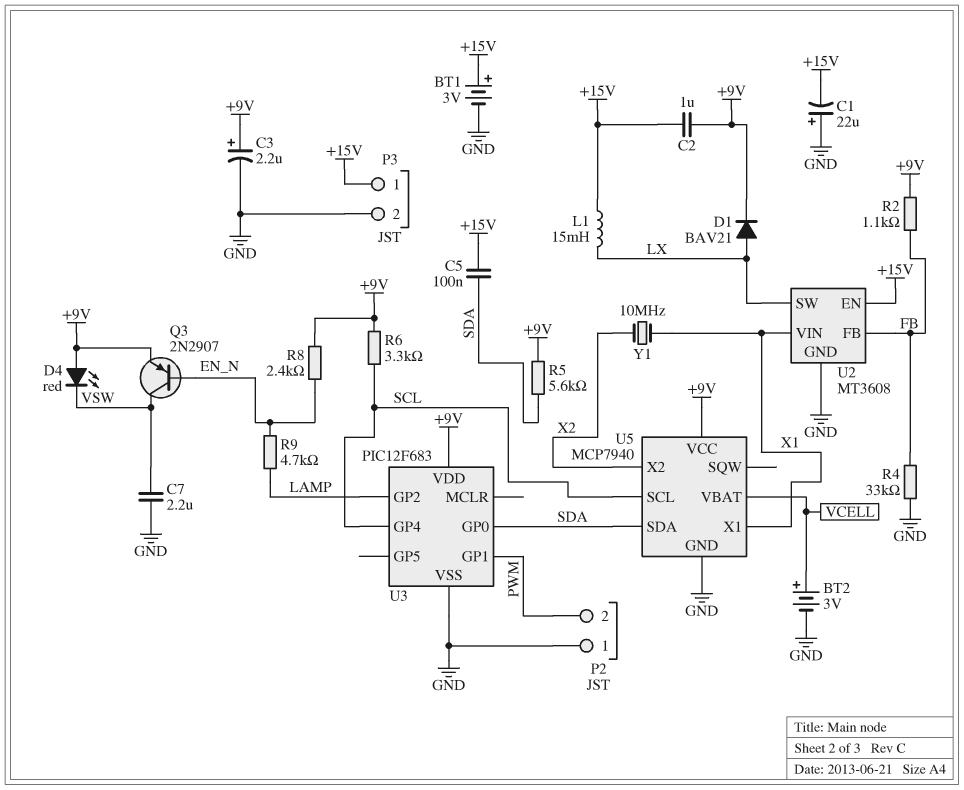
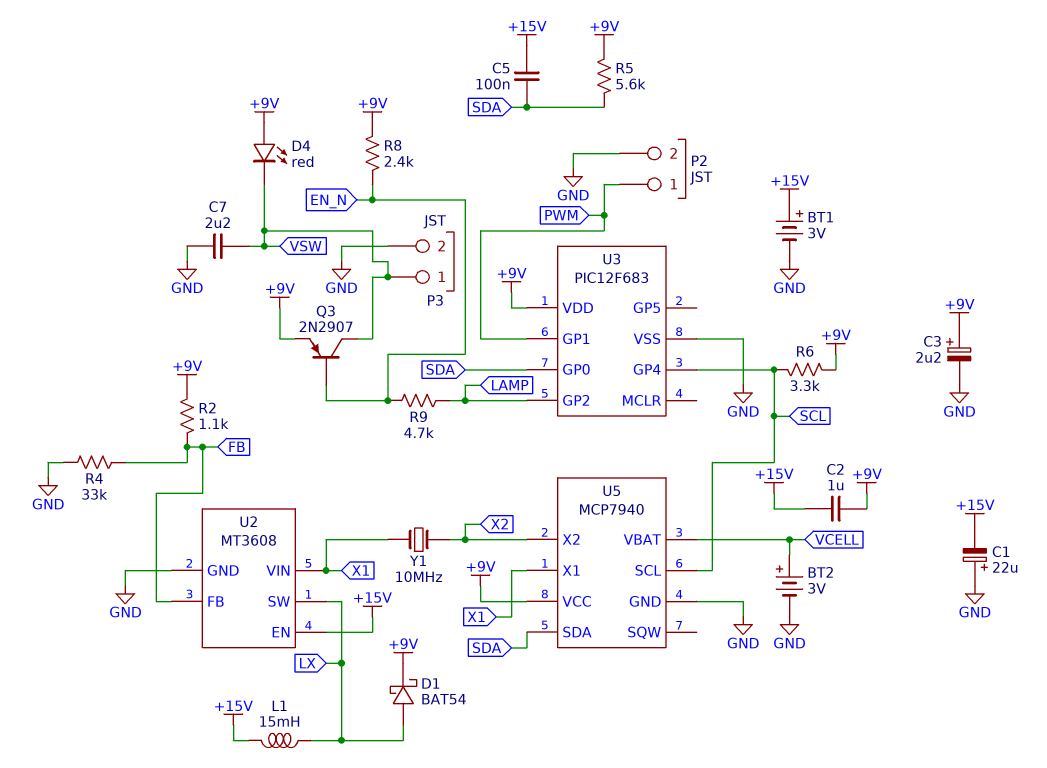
D1: diode BAV21 (A LX, K +9V) -> schottky BAT54 (A LX, K +9V)
P2 pin 1: GND -> PWM
P2 pin 2: PWM -> GND
P3 pin 1: +15V -> VSW

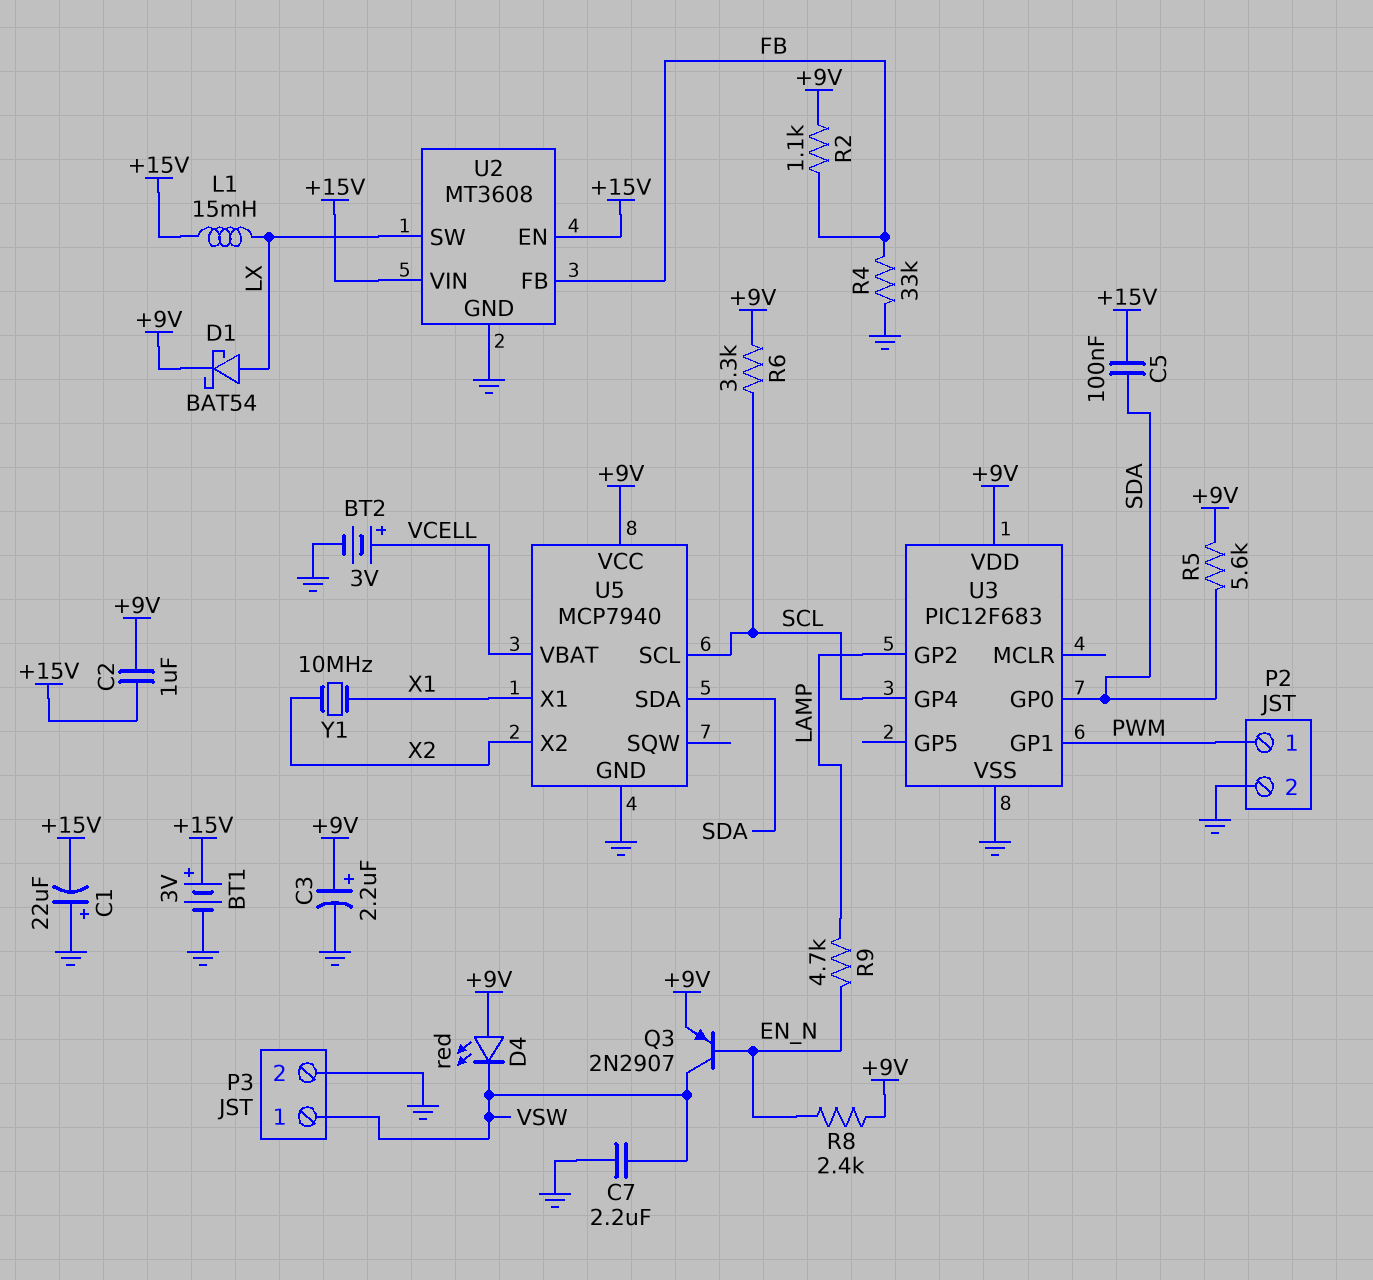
U2 pin VIN: X1 -> +15V

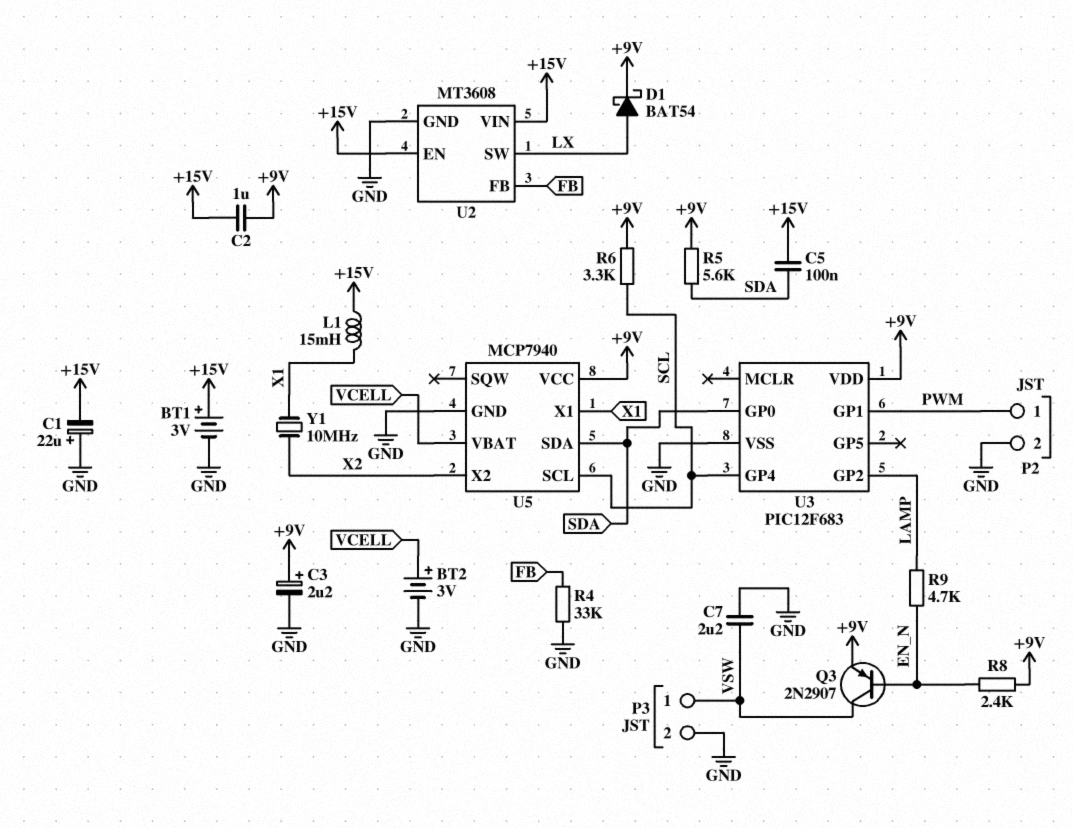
D4: LED red (A +9V, K VSW) -> none
L1: 15mH (+15V, LX) -> 15mH (+15V, X1)
R2: 1.1k (+9V, FB) -> none

